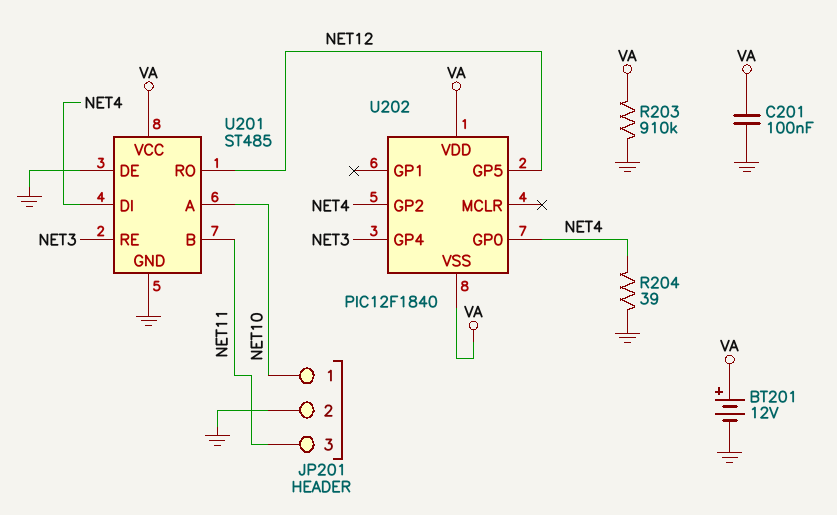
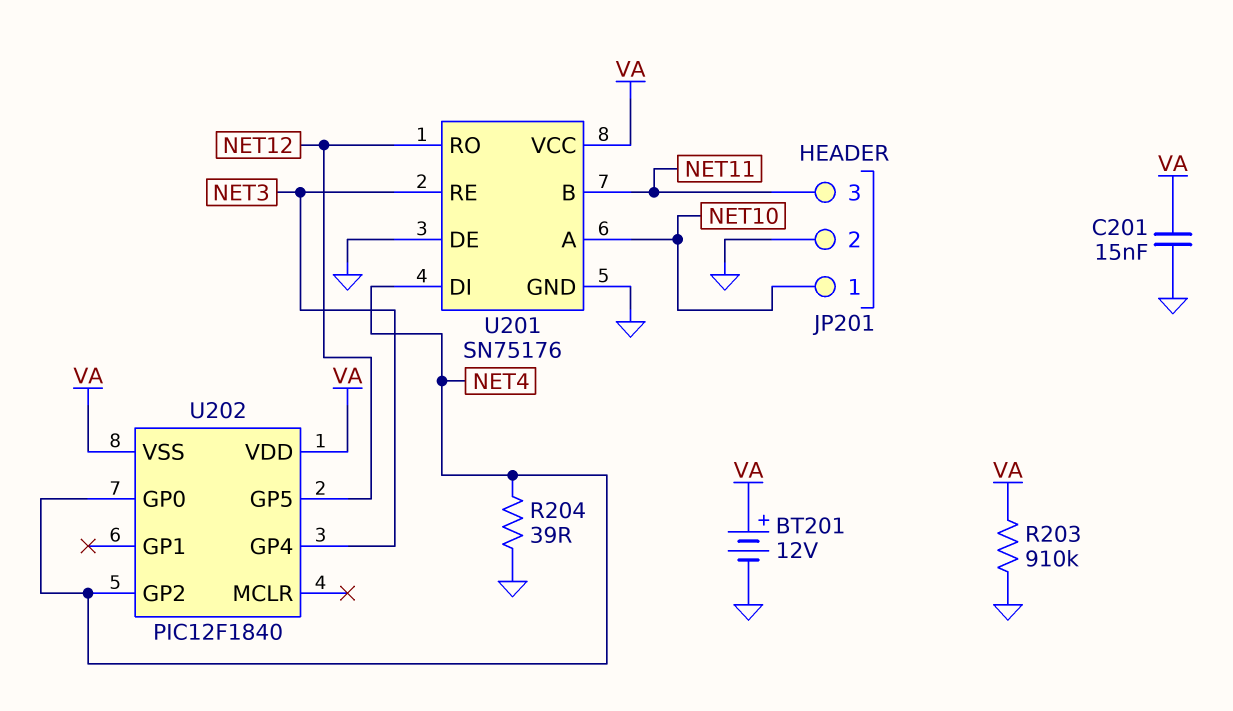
C201: 100nF (GND, VA) -> 15nF (GND, VA)
U201: ST485 -> SN75176

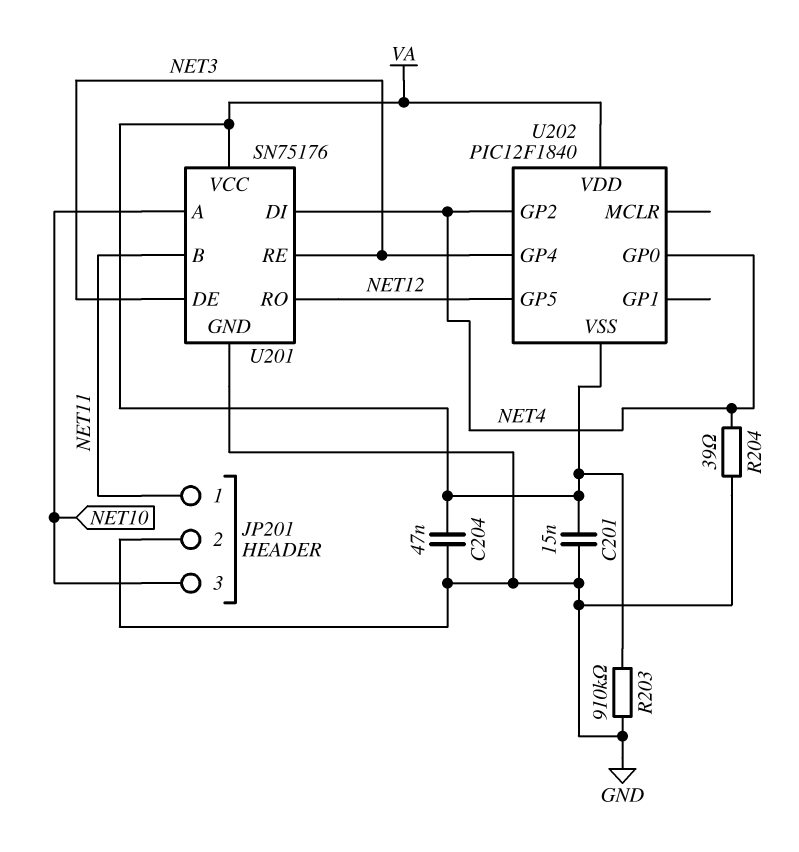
BT201: 12V (plus VA, minus GND) -> none
C204: none -> 47nF (GND, VA)
JP201 pin 1: NET10 -> NET11
JP201 pin 3: NET11 -> NET10
U201 pin DE: GND -> NET3

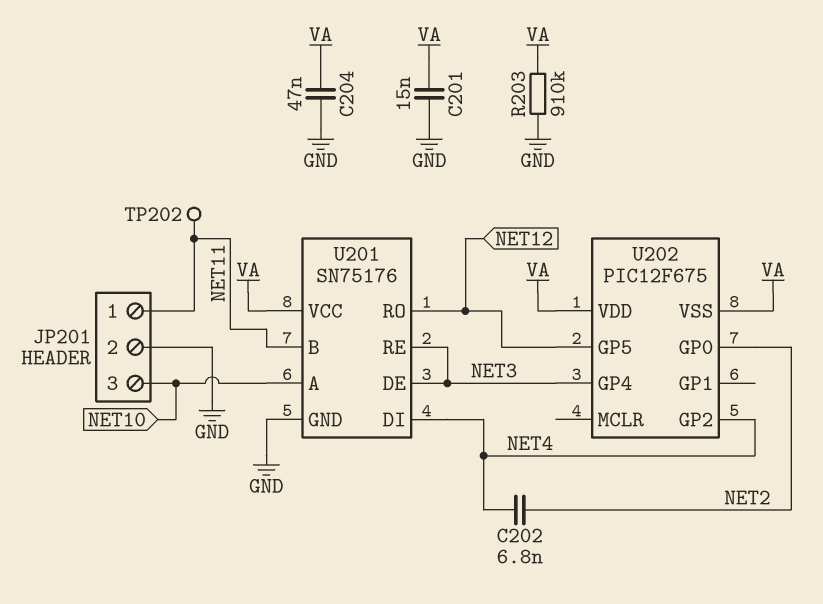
C202: none -> 6.8nF (NET2, NET4)
R204: 39 (GND, NET4) -> none
TP202: none -> test point (NET11)
U202: PIC12F1840 -> PIC12F675
U202 pin GP0: NET4 -> NET2

